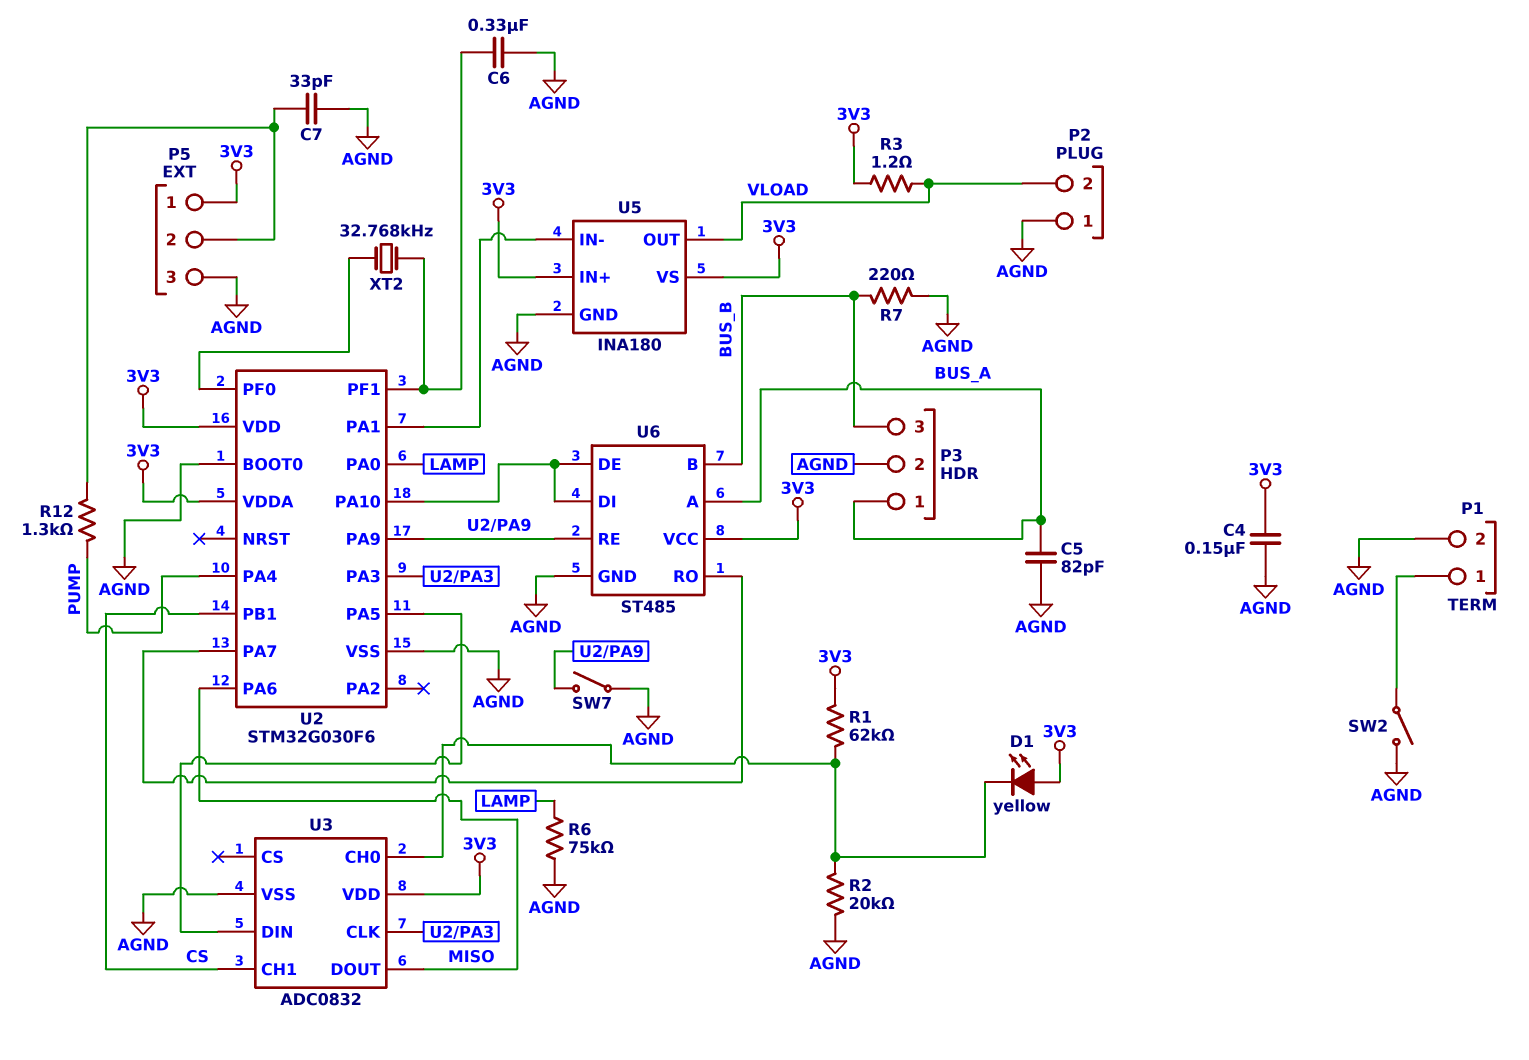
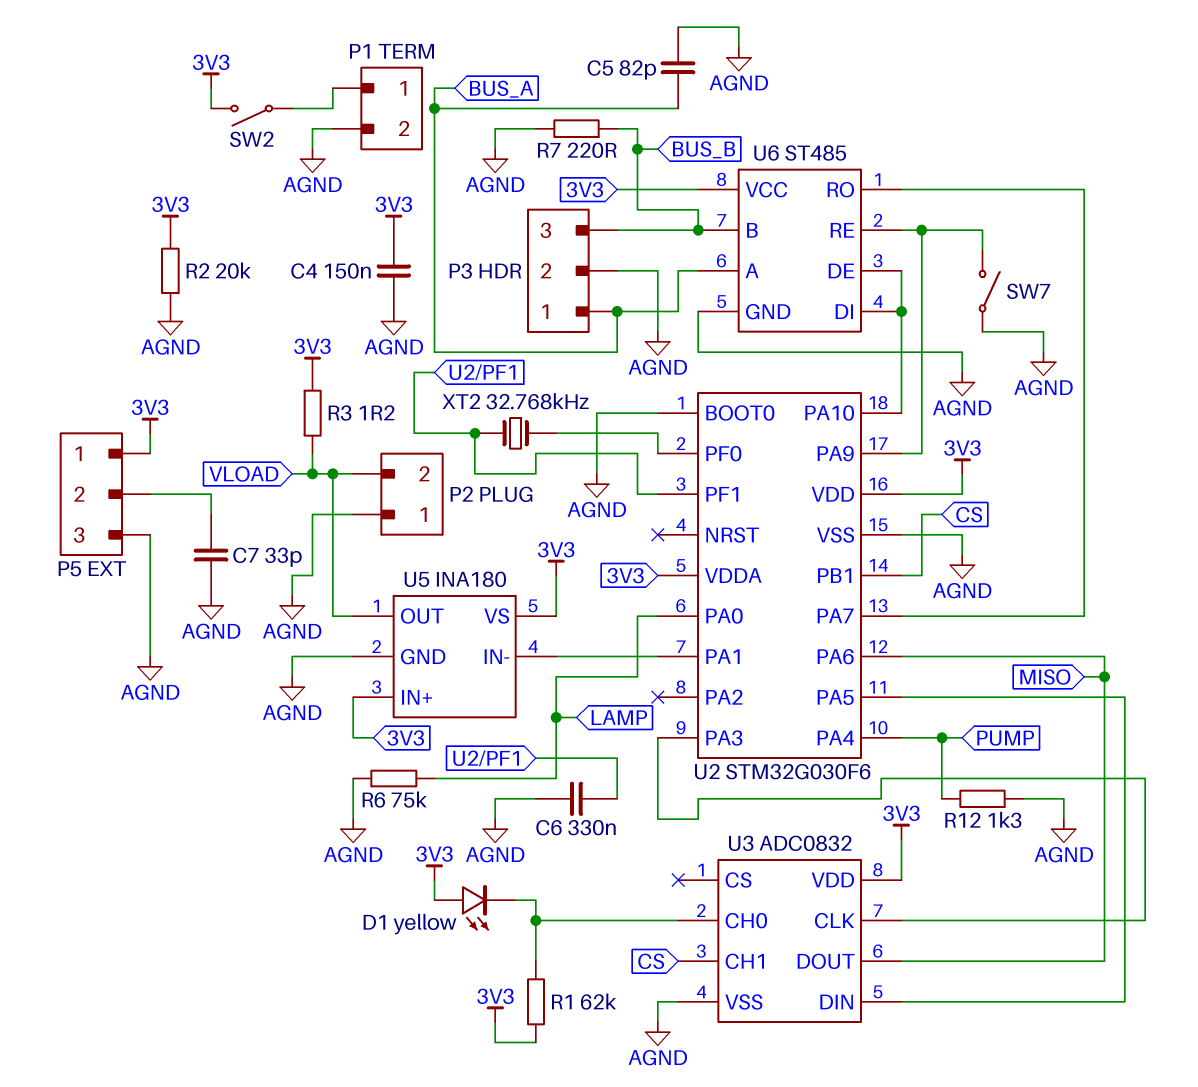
R2: 20k (AGND, U3/CH0) -> 20k (3V3, AGND)
R12: 1.3k (P5/2, PUMP) -> 1.3k (AGND, PUMP)
SW2: switch (AGND, P1/1) -> switch (3V3, P1/1)

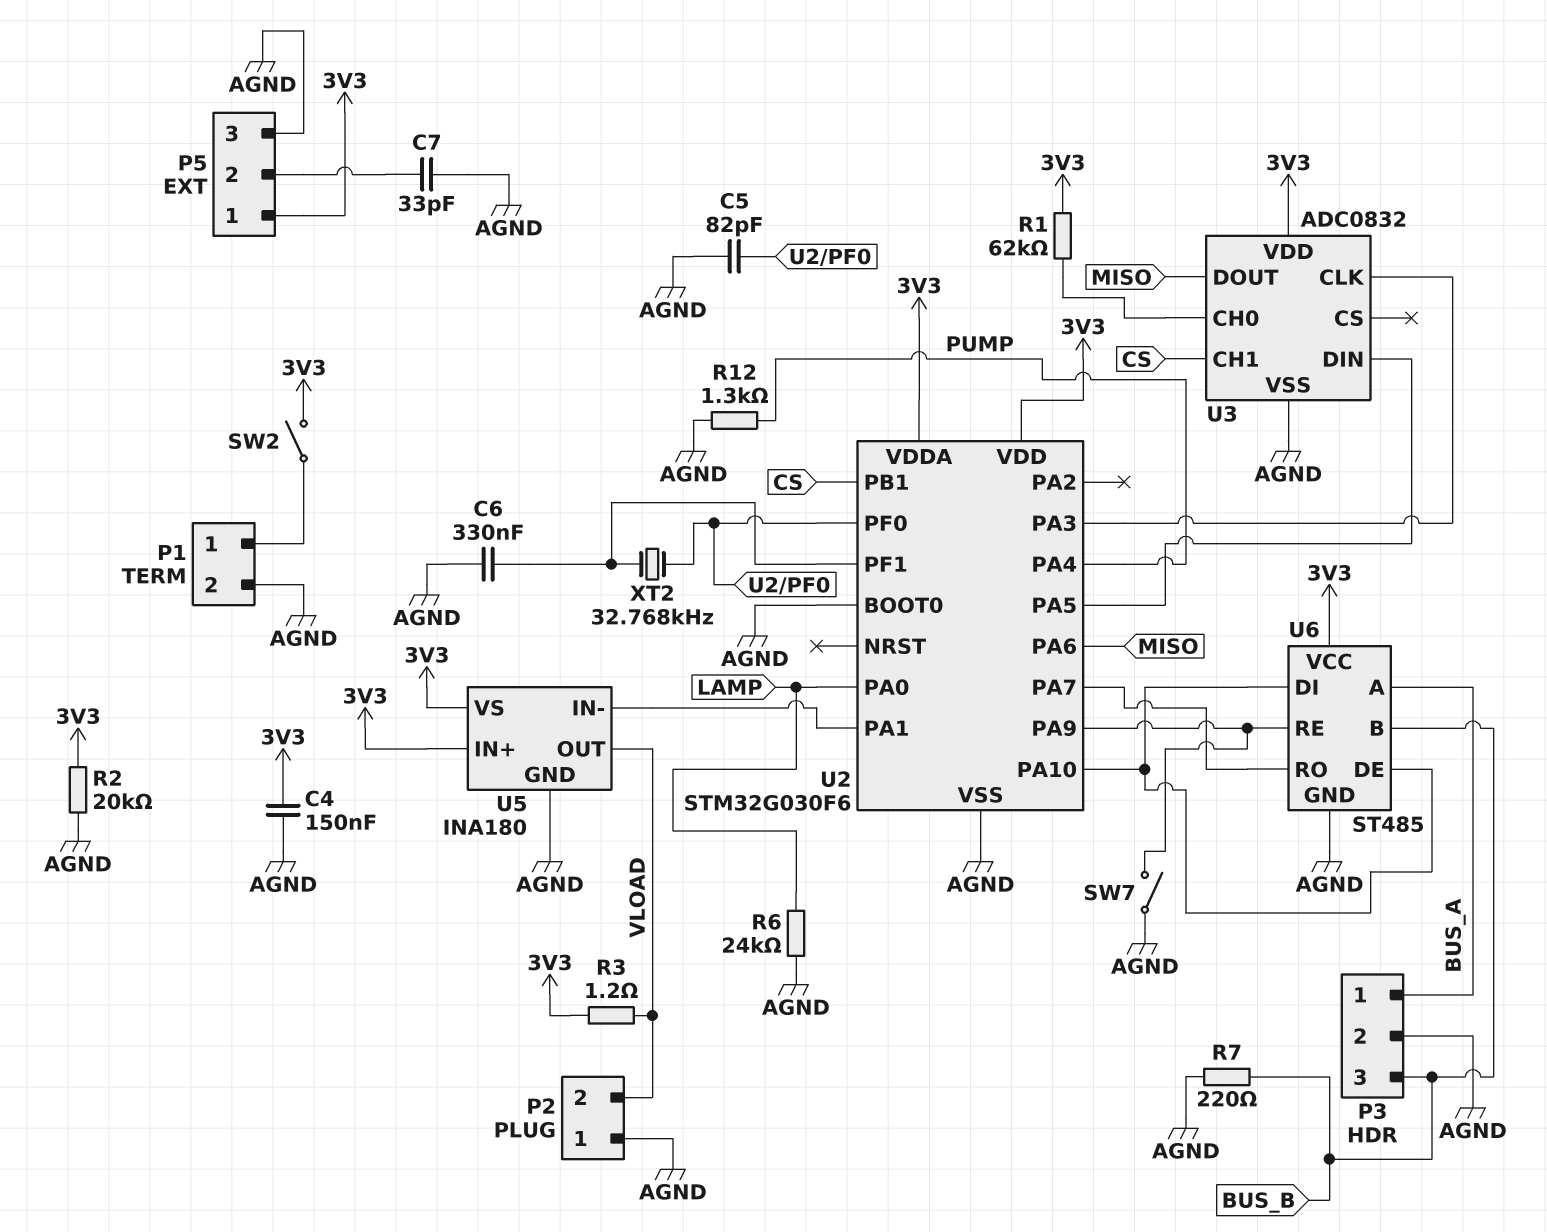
C5: 82pF (AGND, BUS_A) -> 82pF (AGND, U2/PF0)
D1: LED yellow (A 3V3, K U3/CH0) -> none
R6: 75k (AGND, LAMP) -> 24k (AGND, LAMP)

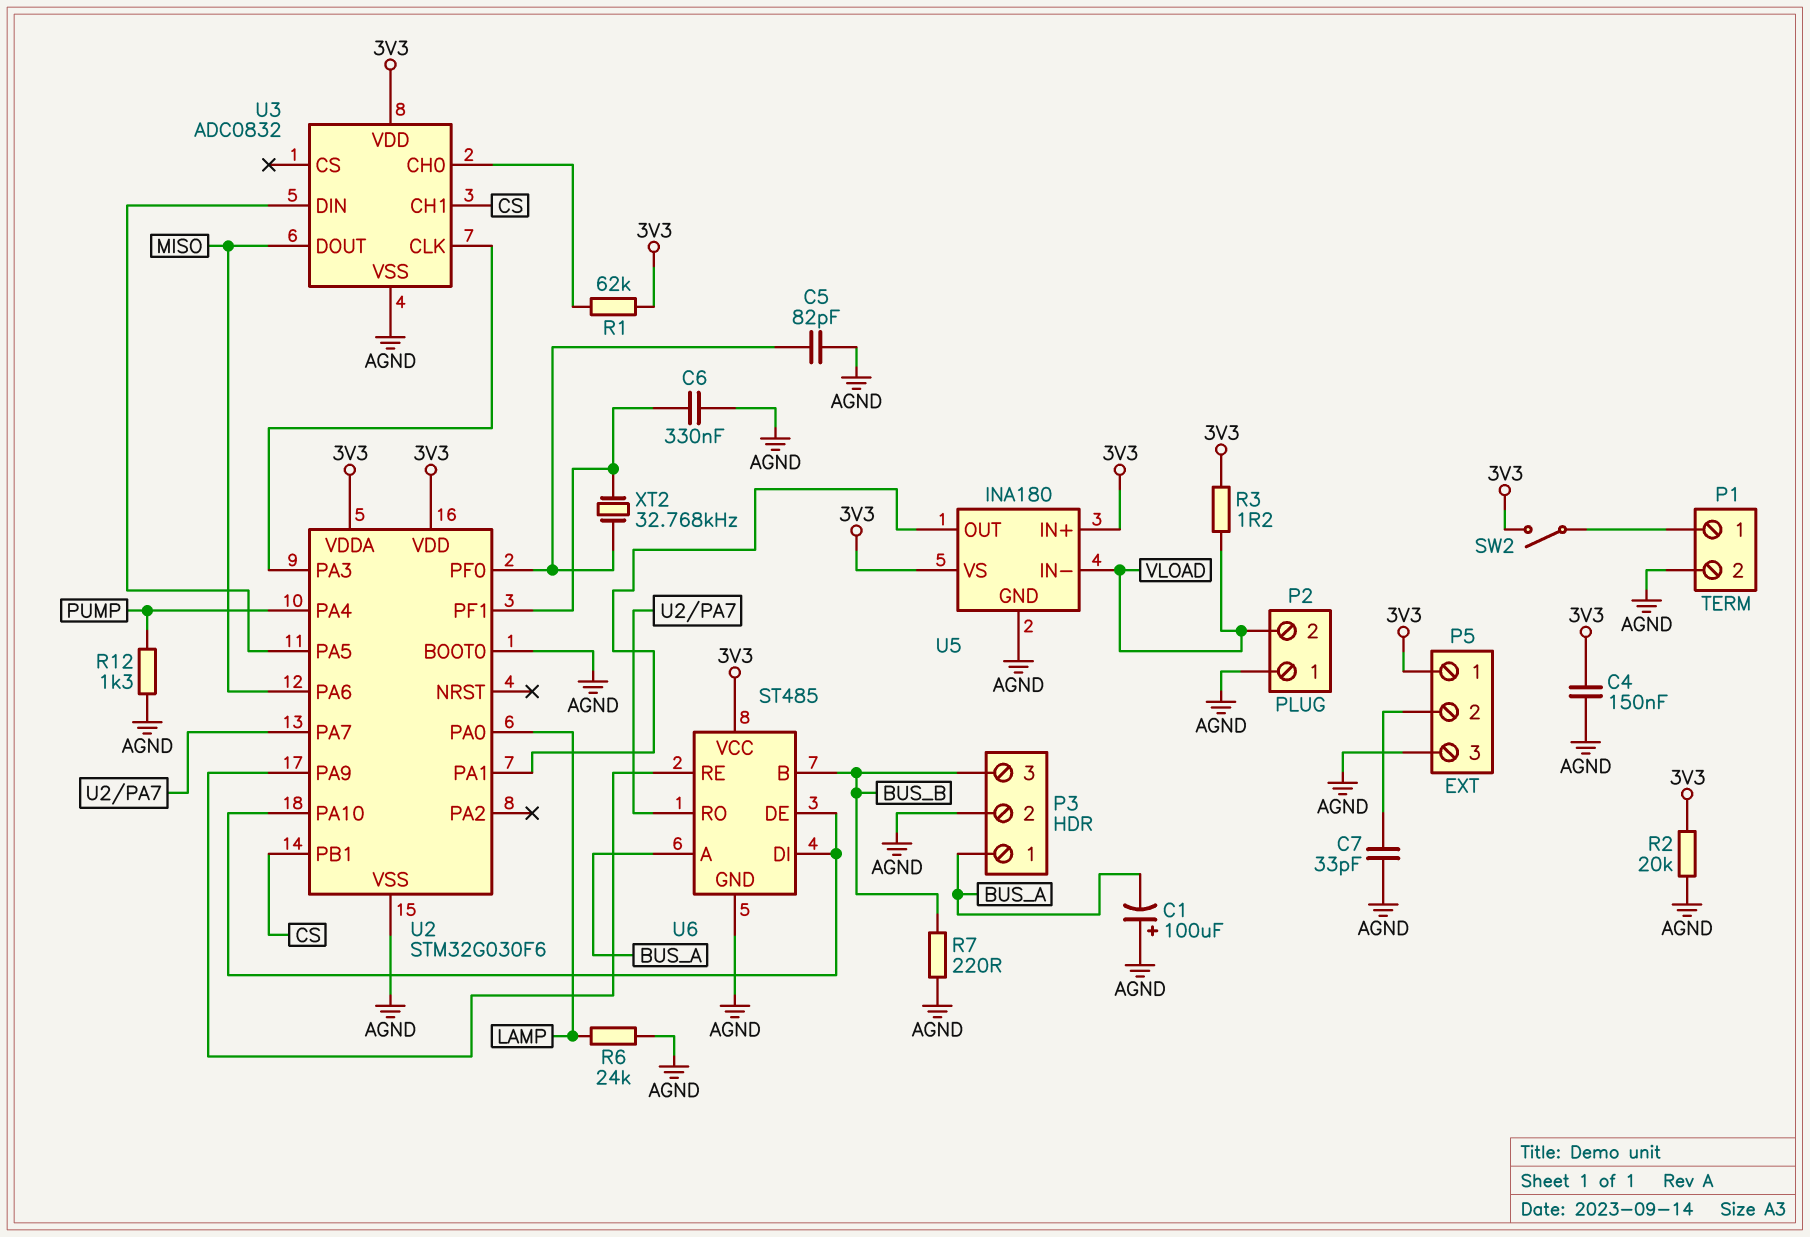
C1: none -> 100uF (plus AGND, minus BUS_A)
SW7: switch (AGND, U2/PA9) -> none
U5 pin IN-: U2/PA1 -> VLOAD
U5 pin OUT: VLOAD -> U2/PA1

